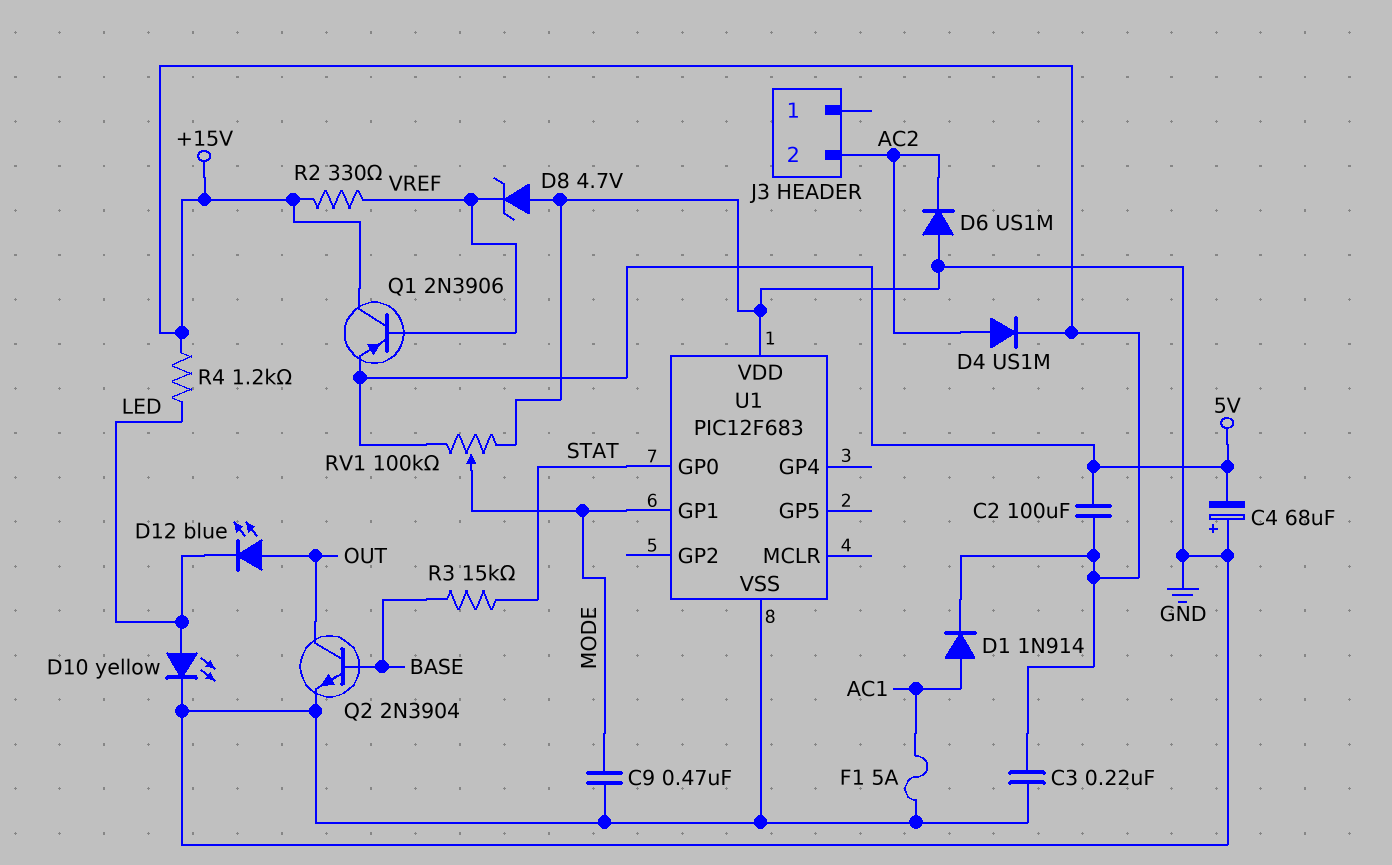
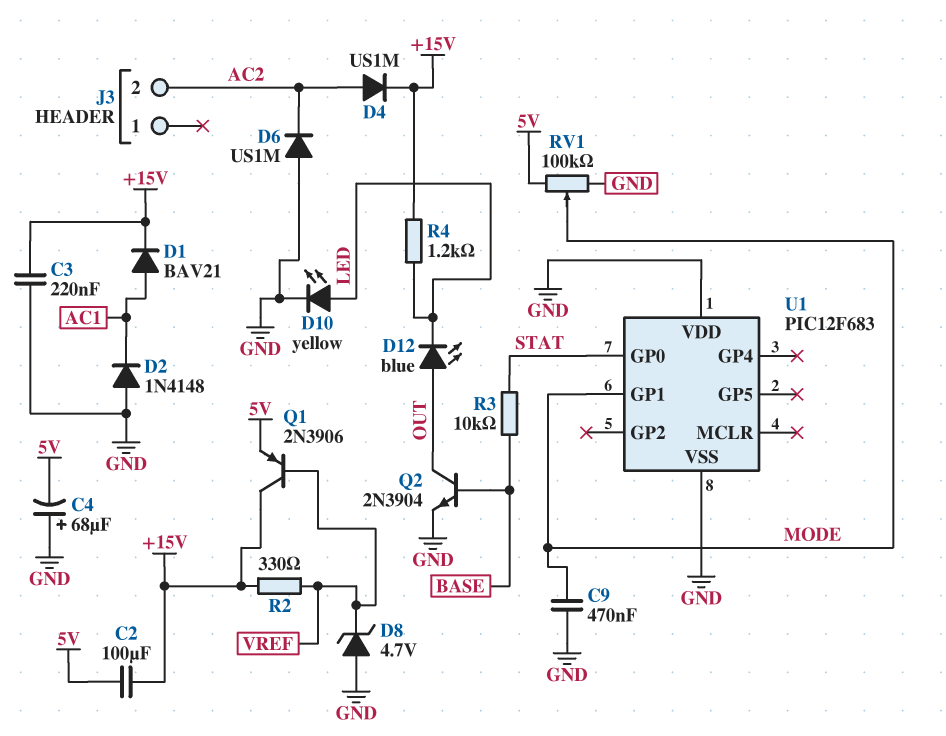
D1: diode 1N914 (A AC1, K +15V) -> diode BAV21 (A AC1, K +15V)
D2: none -> diode 1N4148 (A GND, K AC1)
F1: 5A (AC1, GND) -> none
R3: 15k (BASE, STAT) -> 10k (BASE, STAT)

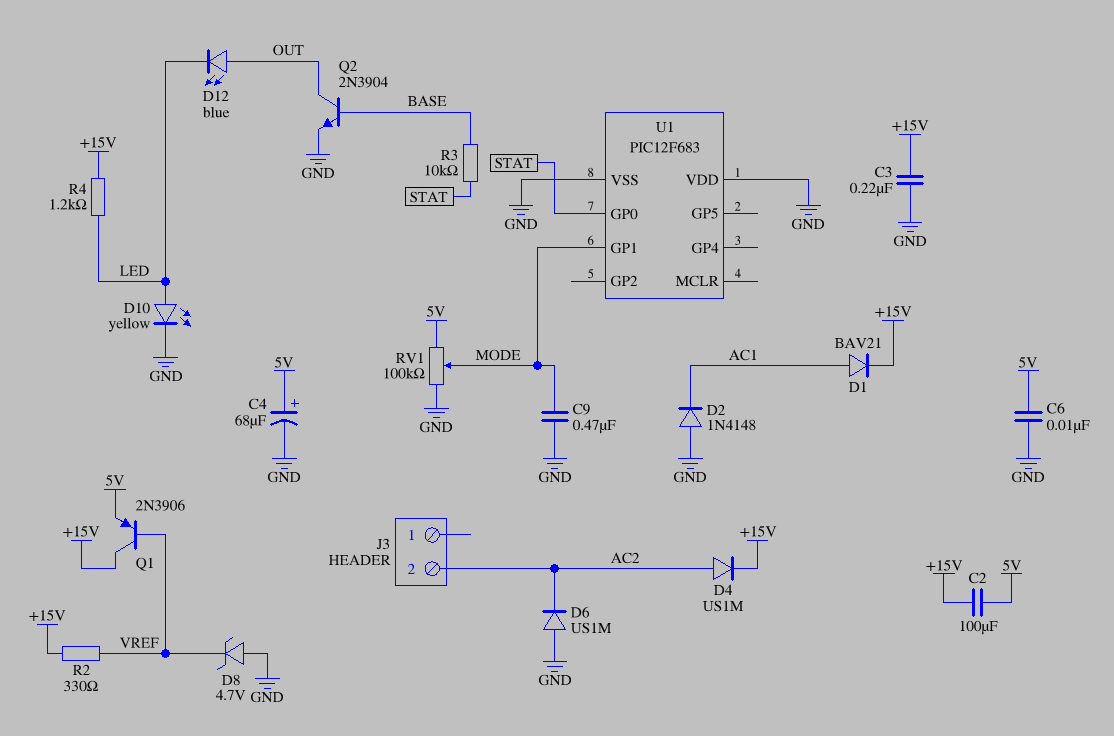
C4: 68uF (plus GND, minus 5V) -> 68uF (plus 5V, minus GND)
C6: none -> 10nF (5V, GND)

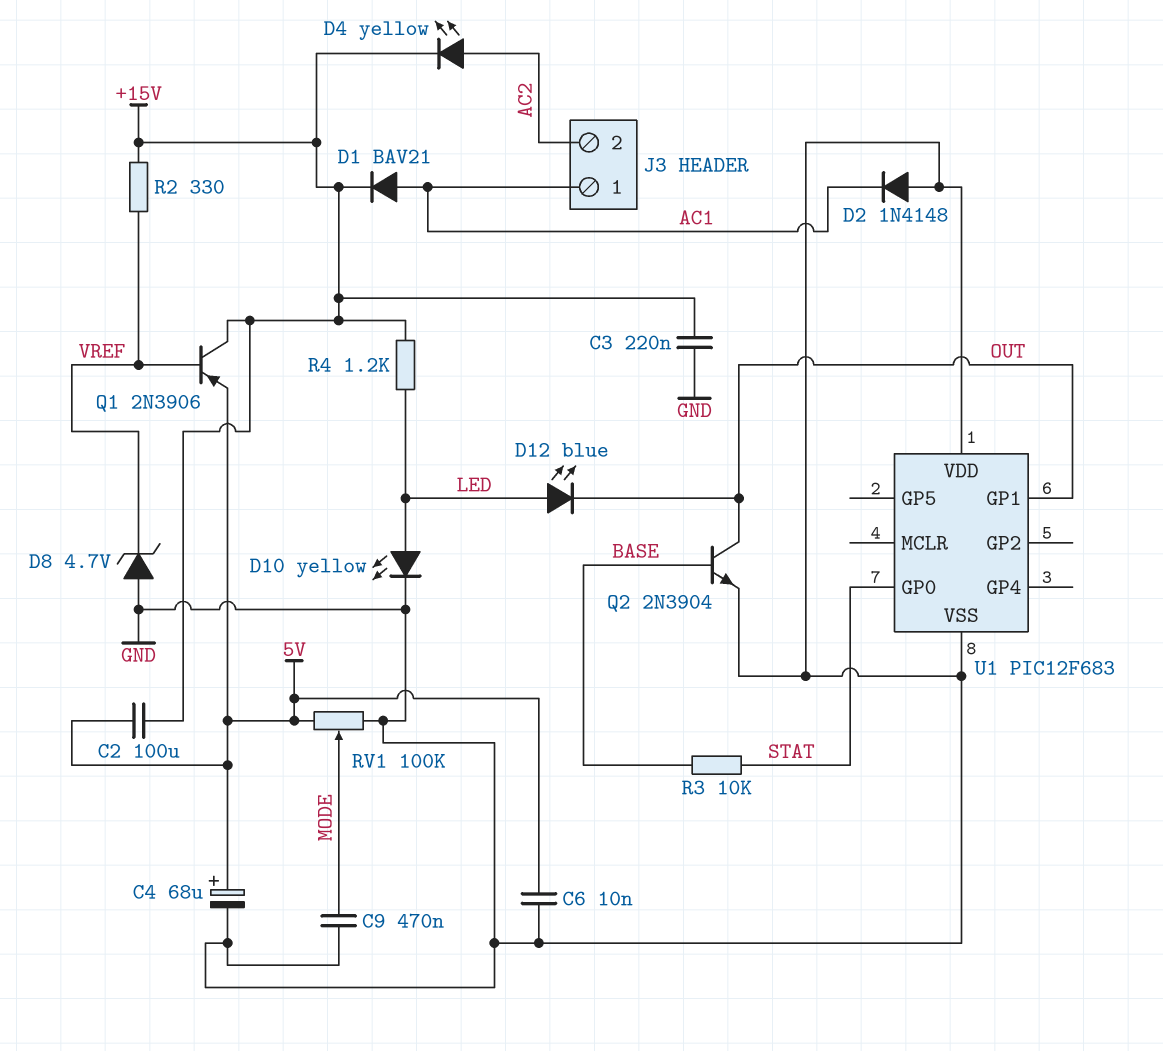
D4: diode US1M (A AC2, K +15V) -> LED yellow (A AC2, K +15V)
D6: diode US1M (A GND, K AC2) -> none
D12: LED blue (A OUT, K LED) -> LED blue (A LED, K OUT)
J3 pin 1: none -> AC1
U1 pin GP1: MODE -> OUT

